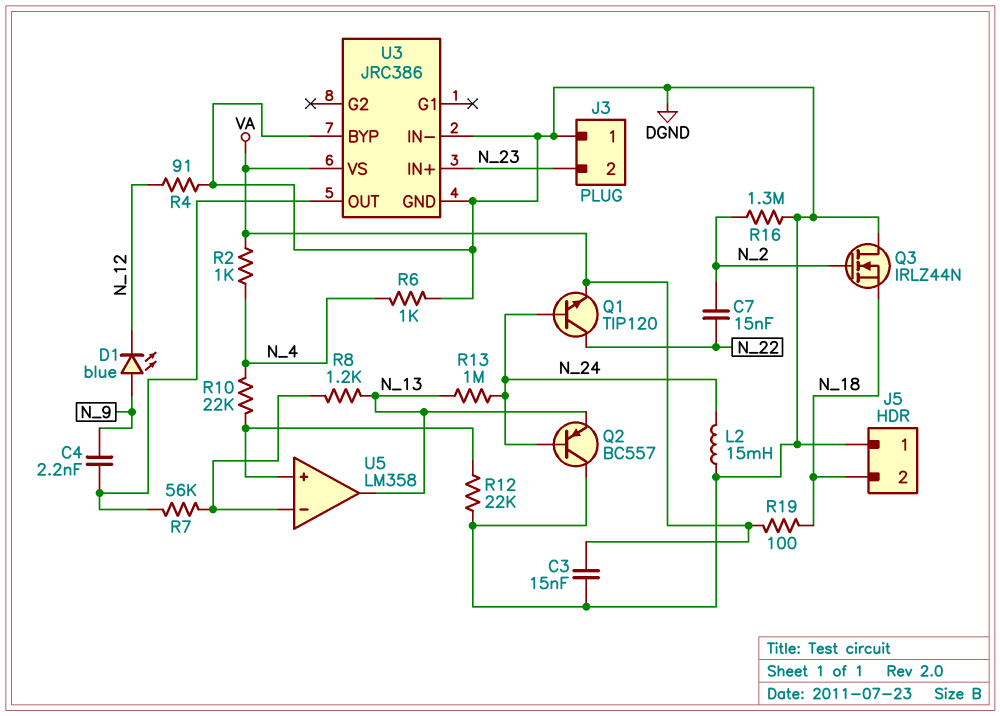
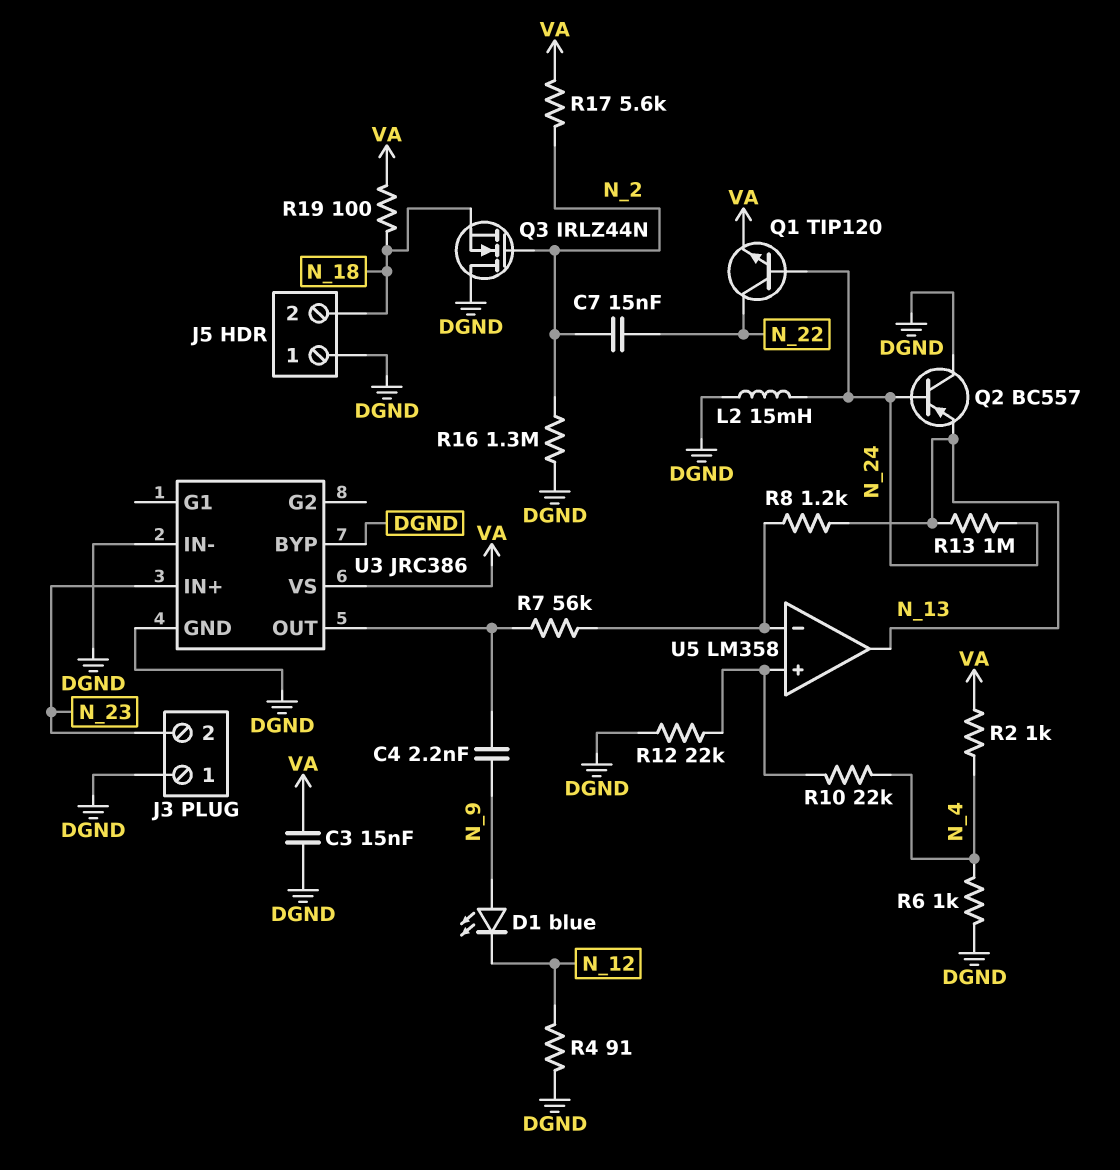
R17: none -> 5.6k (N_2, VA)

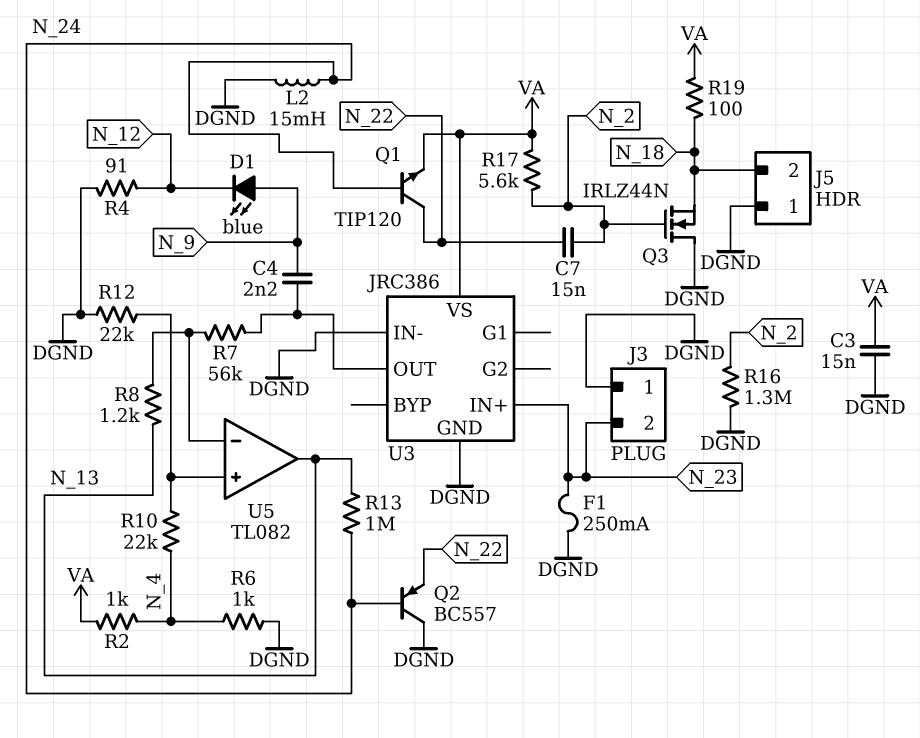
F1: none -> 250mA (DGND, N_23)
Q2: PNP BC557 (B N_24, C DGND, E N_13) -> PNP BC557 (B N_24, C DGND, E N_22)
U3 pin BYP: DGND -> none
U5: LM358 -> TL082

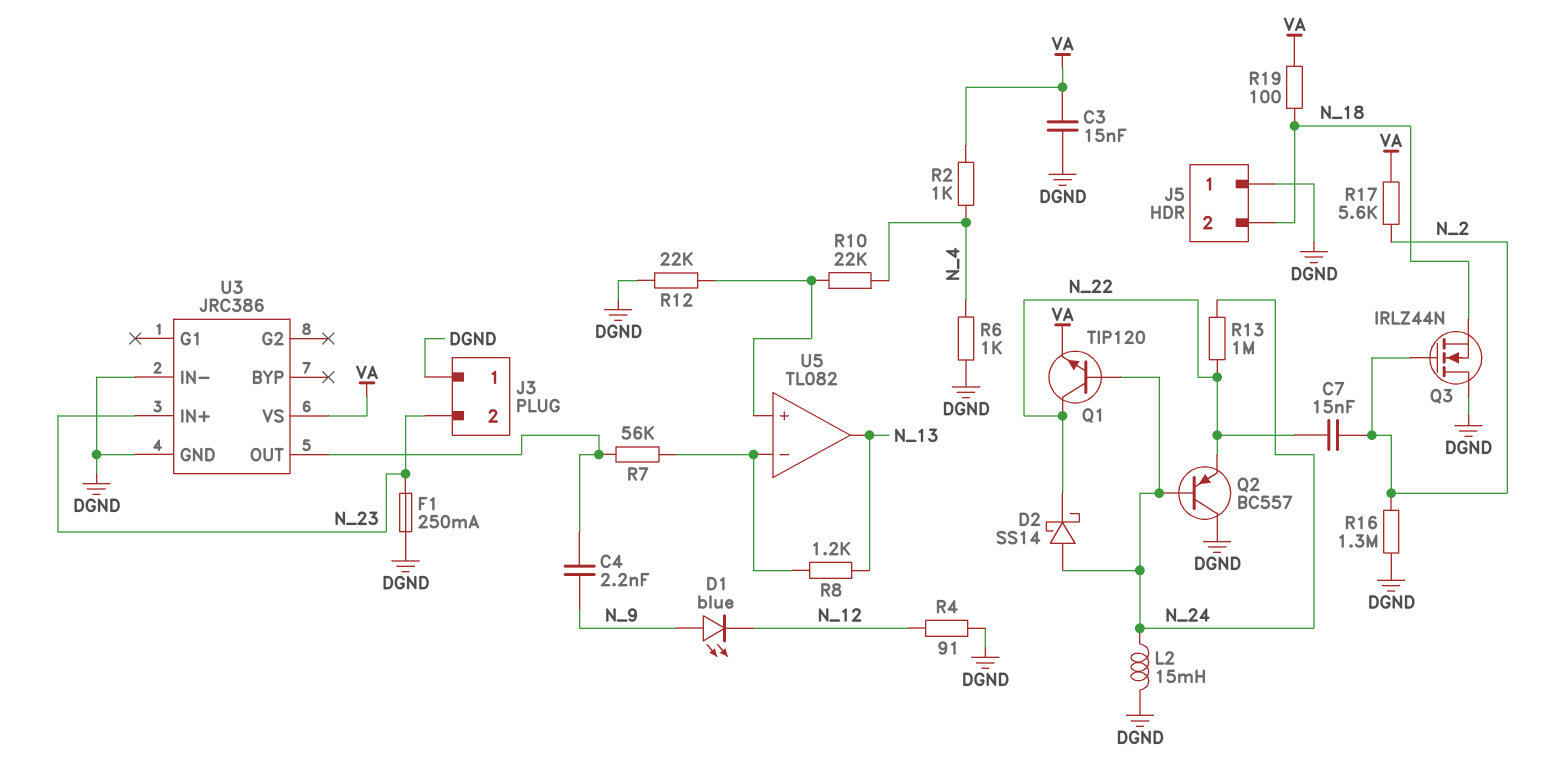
D2: none -> schottky SS14 (A N_24, K N_22)
R13: 1M (N_13, N_24) -> 1M (N_22, N_24)

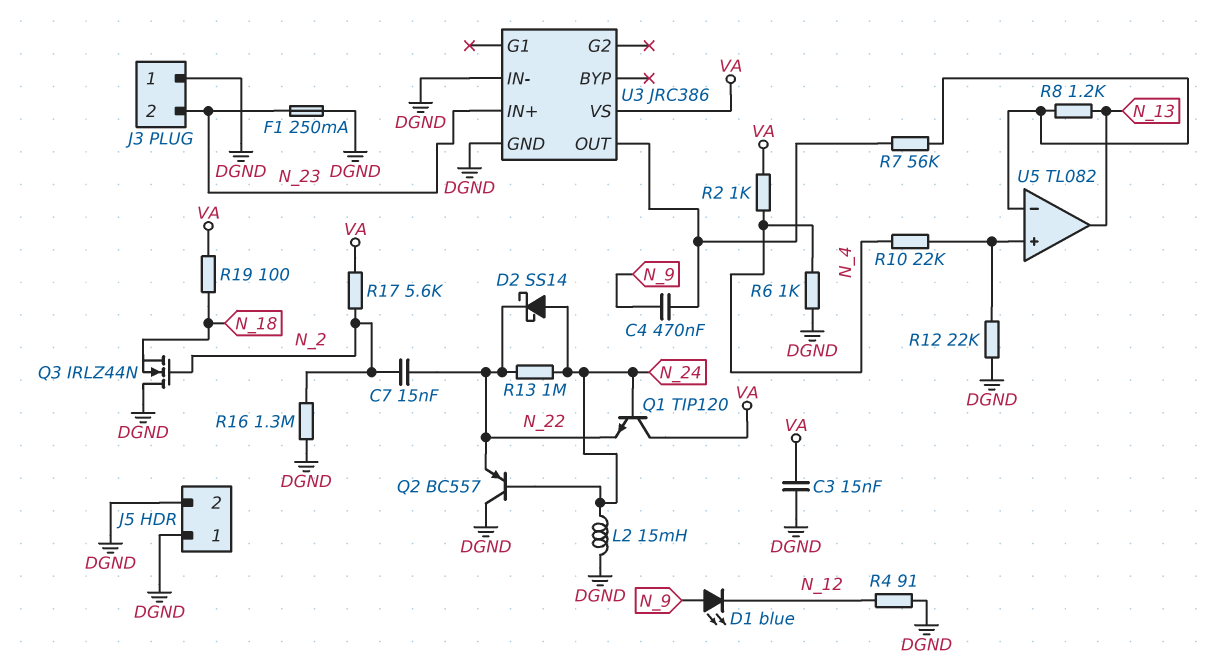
C4: 2.2nF (N_9, U3/OUT) -> 470nF (N_9, U3/OUT)
J5 pin 2: N_18 -> DGND
Q1: NPN TIP120 (B N_24, C N_22, E VA) -> NPN TIP120 (B N_24, C VA, E N_22)

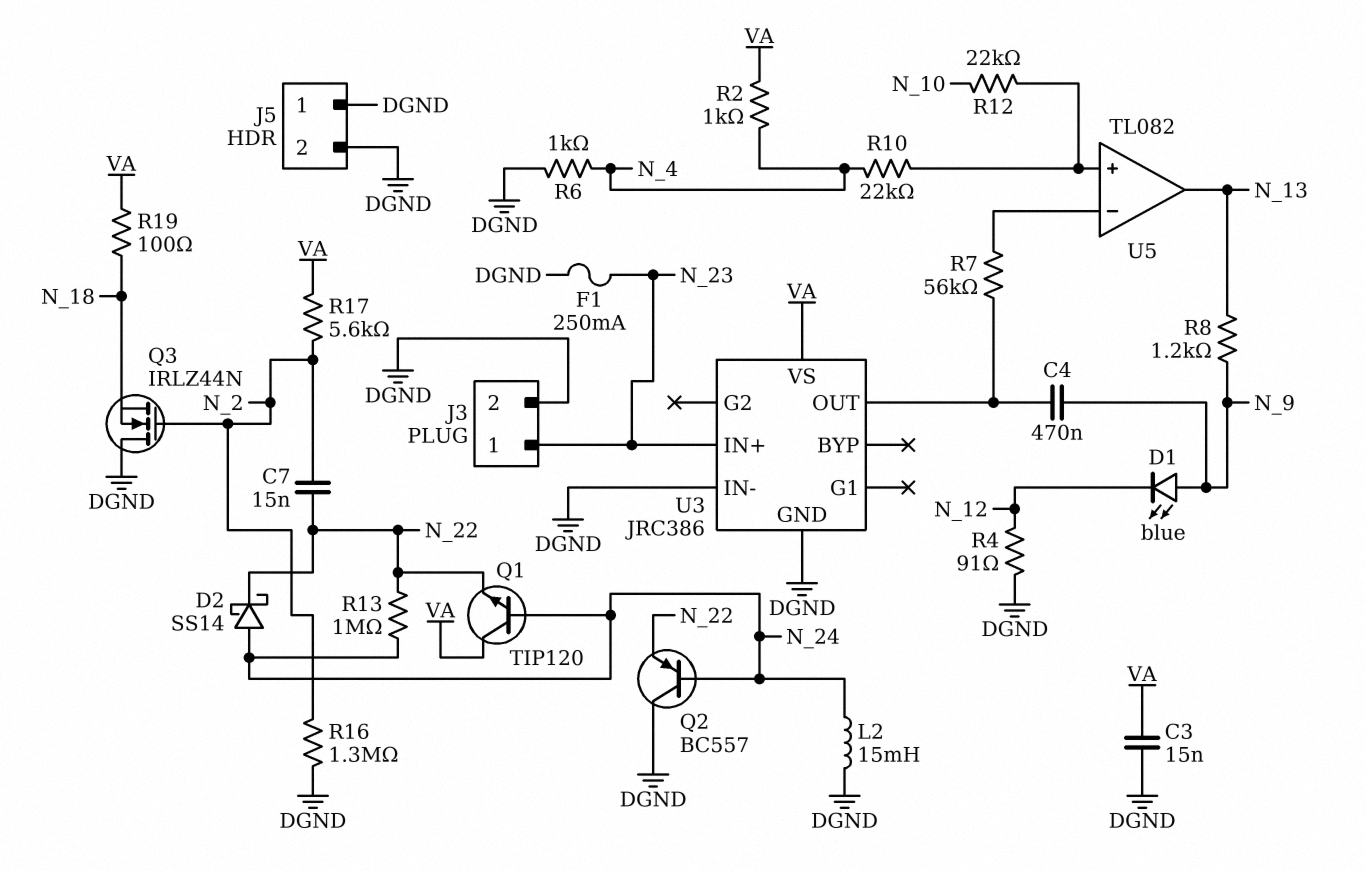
J3 pin 1: DGND -> N_23
J3 pin 2: N_23 -> DGND
R8: 1.2k (N_13, U5/in-) -> 1.2k (N_9, N_13)
R12: 22k (DGND, U5/in+) -> 22k (N_10, U5/in+)

